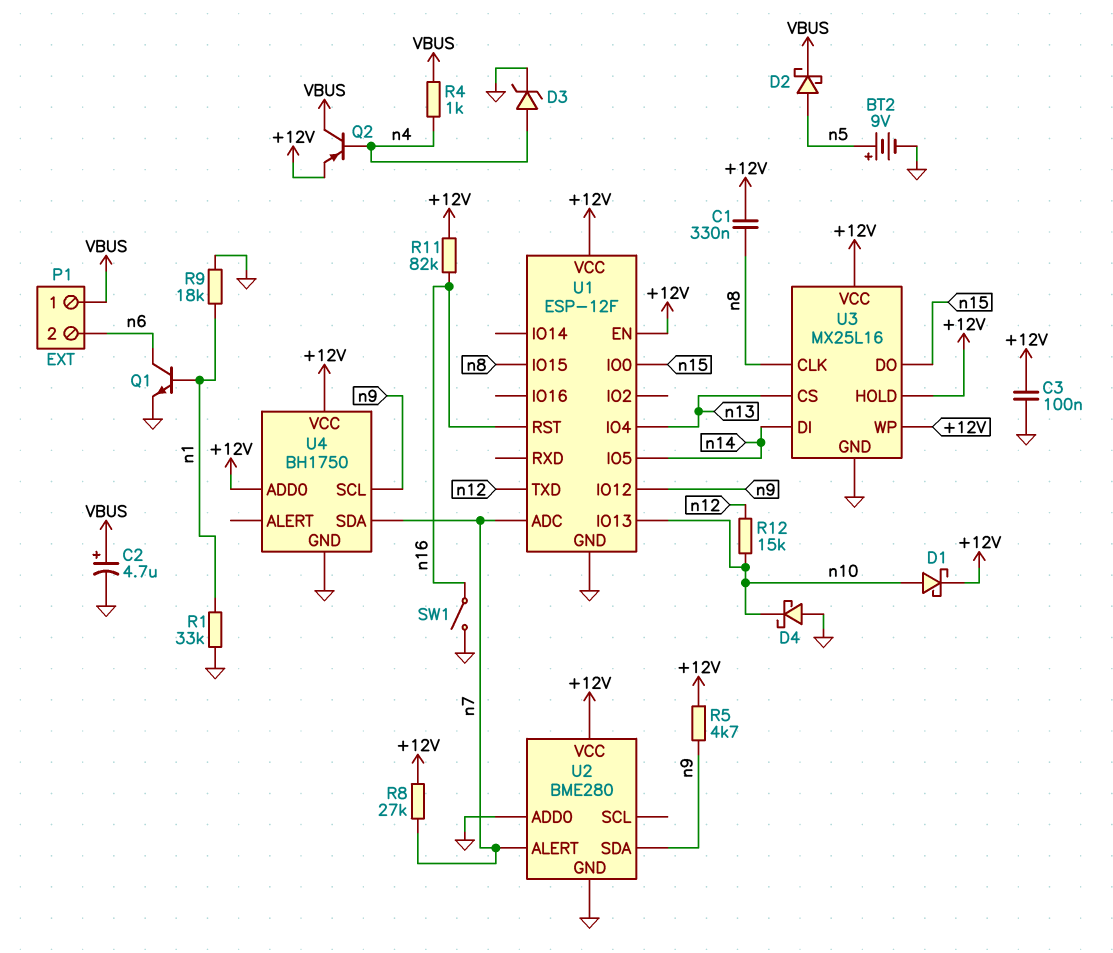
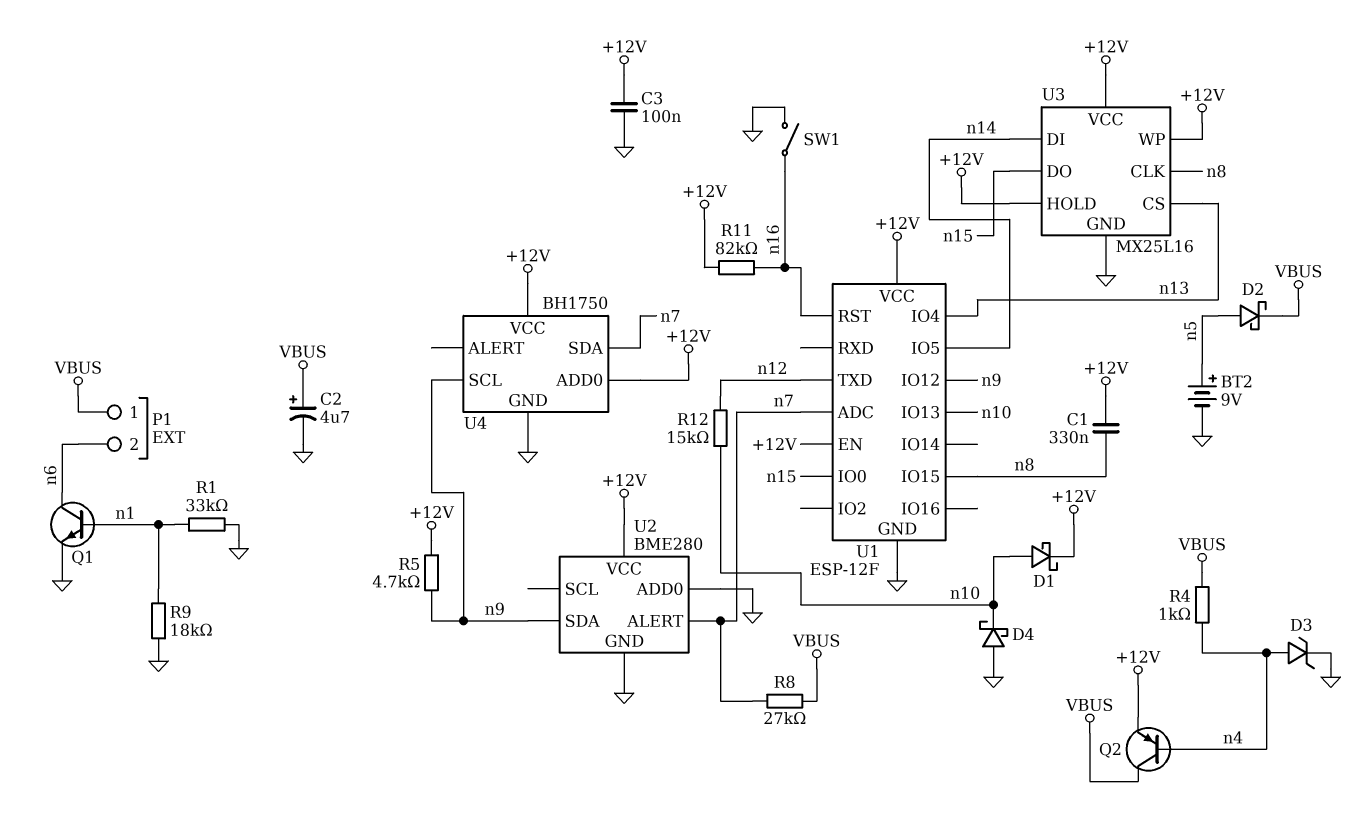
R8: 27k (+12V, n7) -> 27k (VBUS, n7)

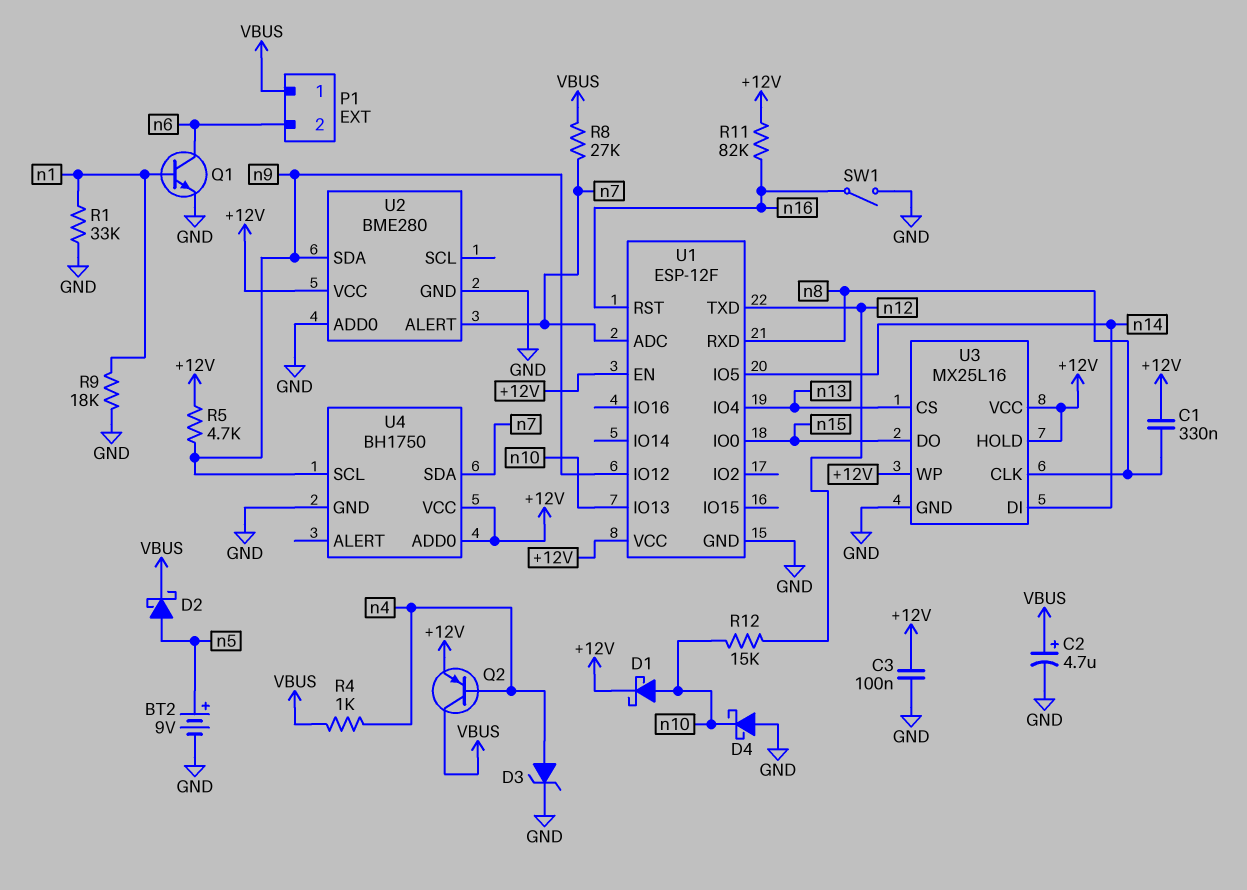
U1 pin IO15: n8 -> none
U1 pin RXD: none -> n8

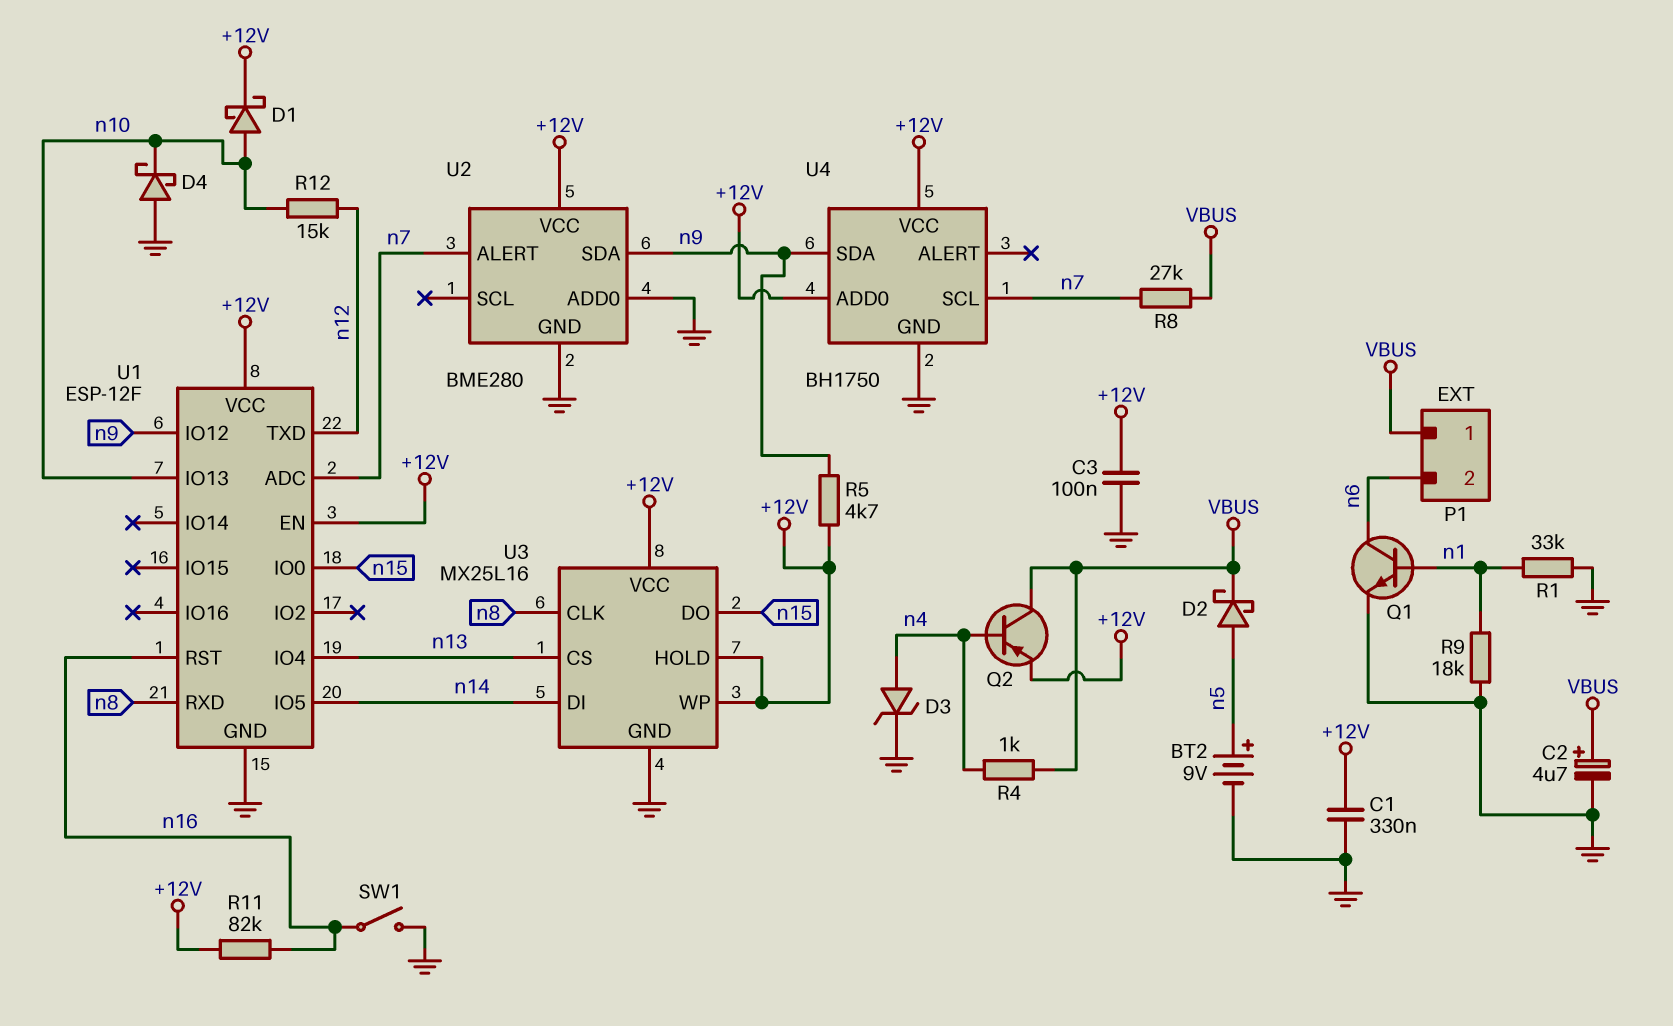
C1: 330nF (+12V, n8) -> 330nF (+12V, GND)
U4 pin SCL: n9 -> n7
U4 pin SDA: n7 -> n9

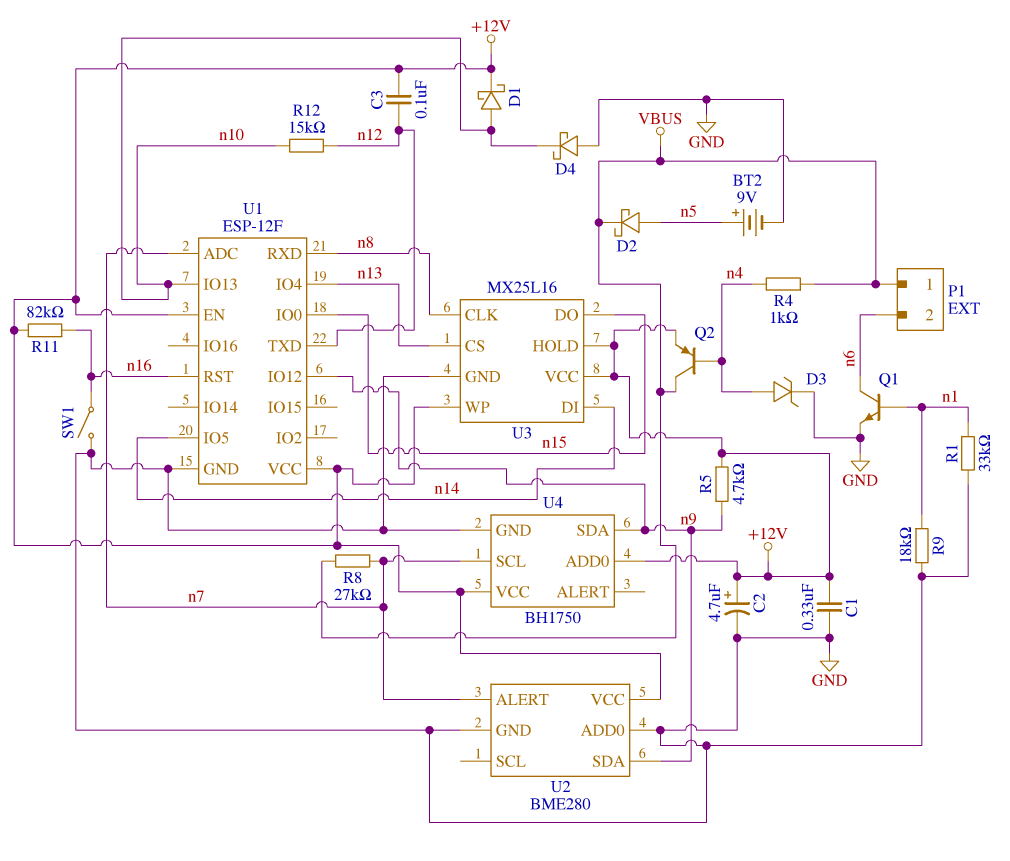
C2: 4.7uF (plus VBUS, minus GND) -> 4.7uF (plus +12V, minus GND)
C3: 100nF (+12V, GND) -> 100nF (+12V, n12)

